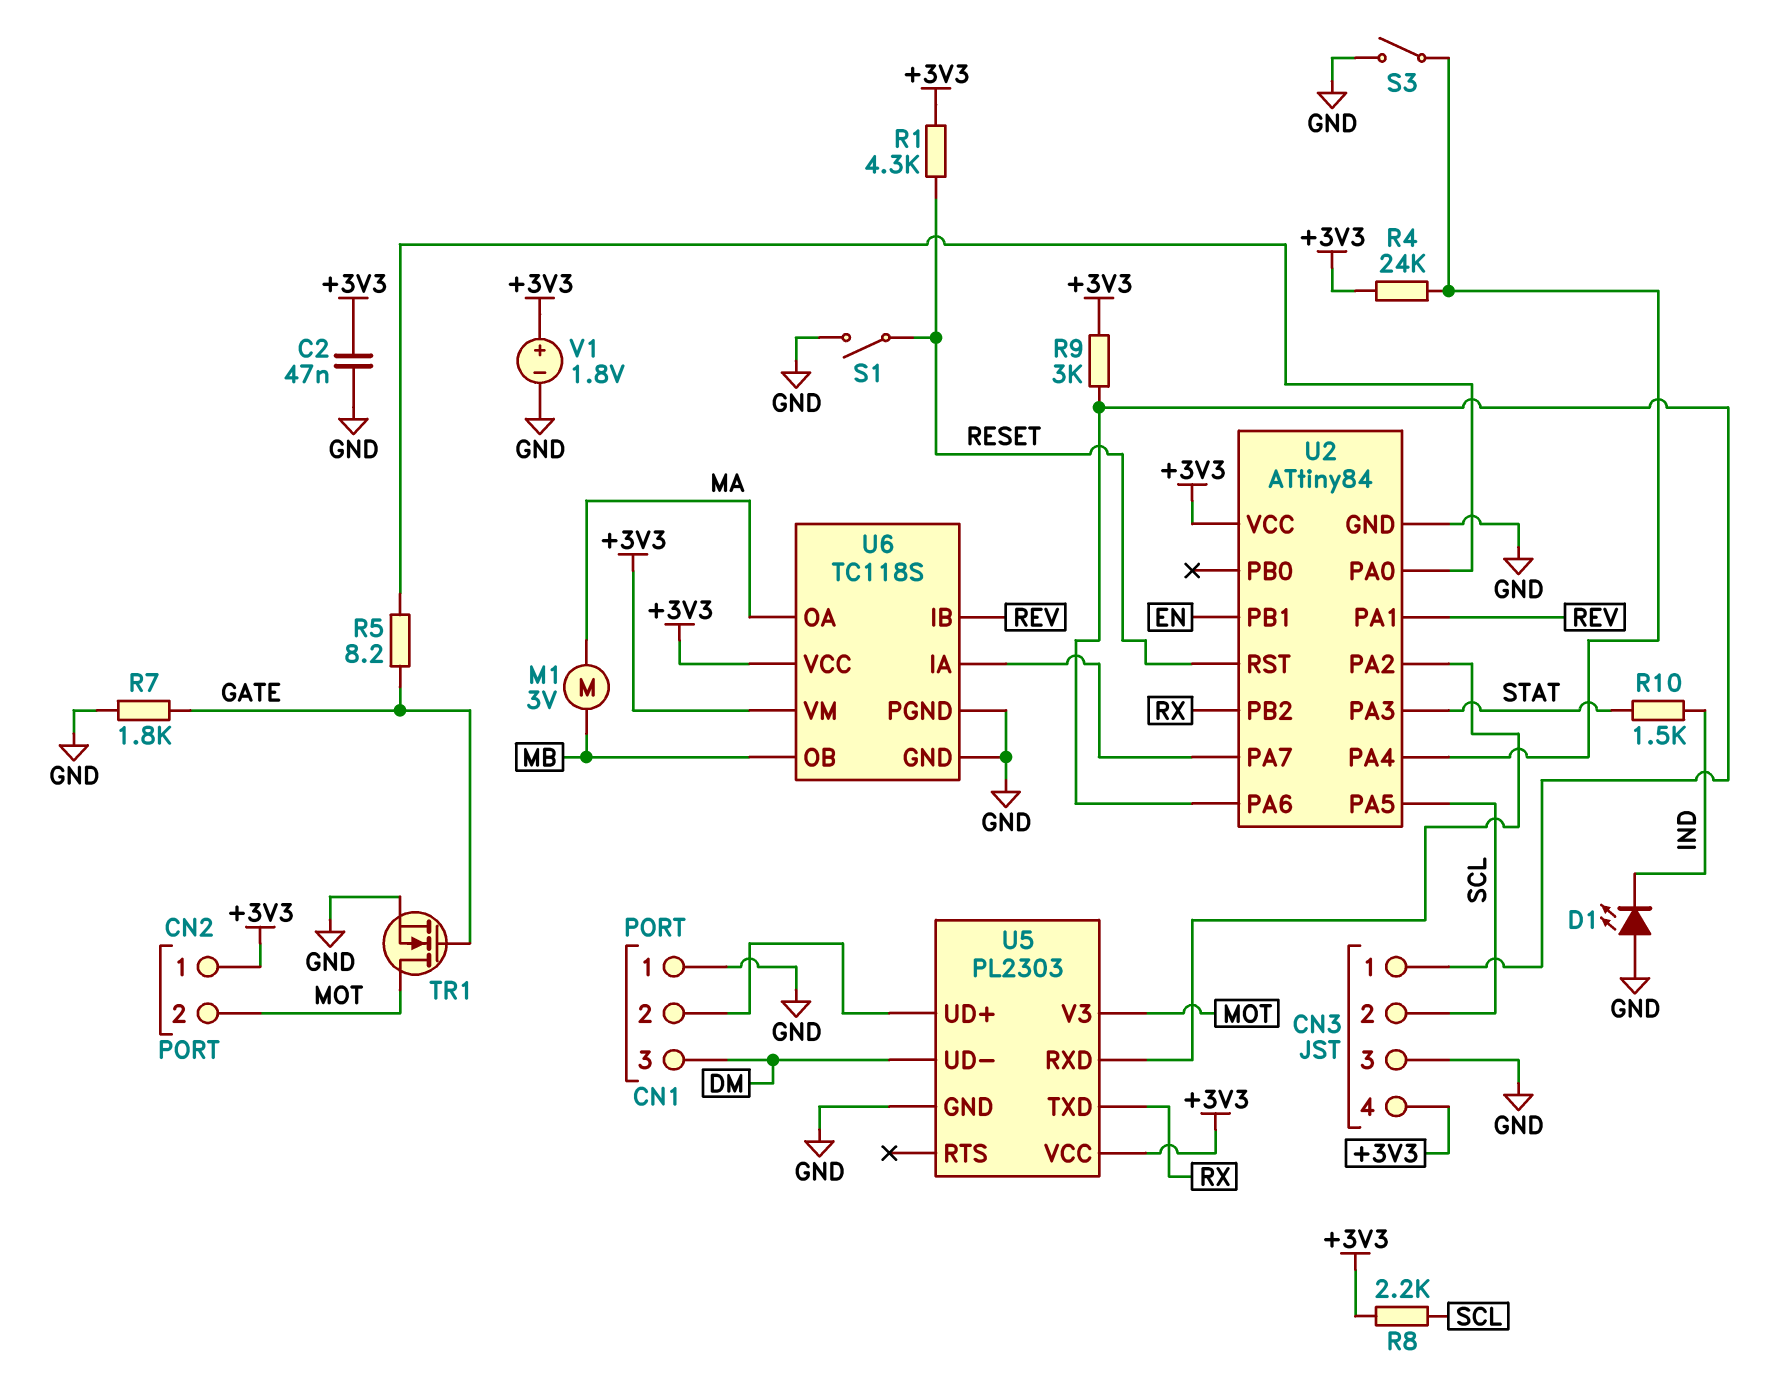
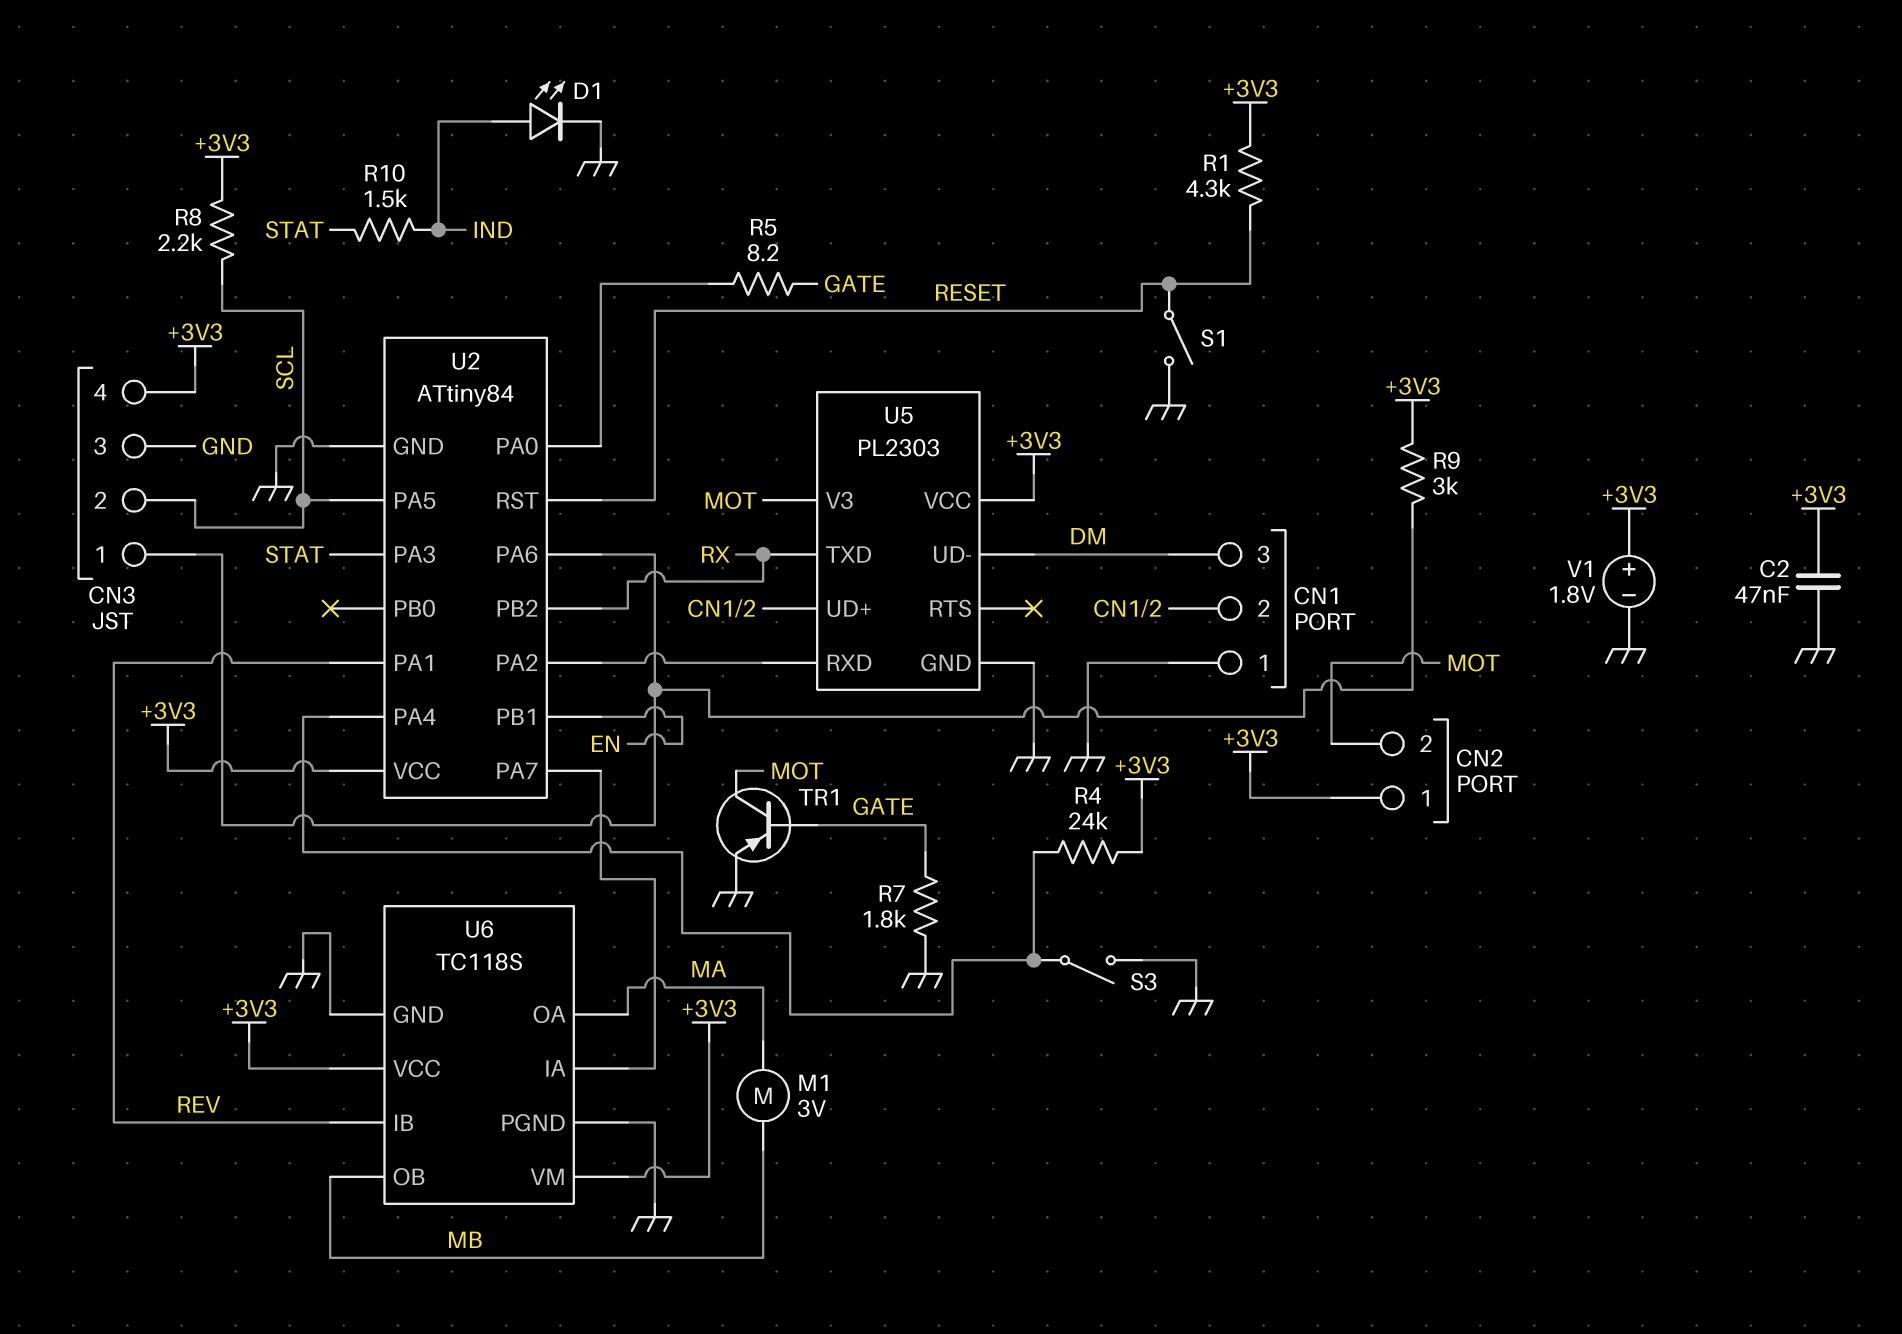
D1: LED (A GND, K IND) -> LED (A IND, K GND)
TR1: NMOS (G GATE, D MOT, S GND) -> PNP (B GATE, C MOT, E GND)

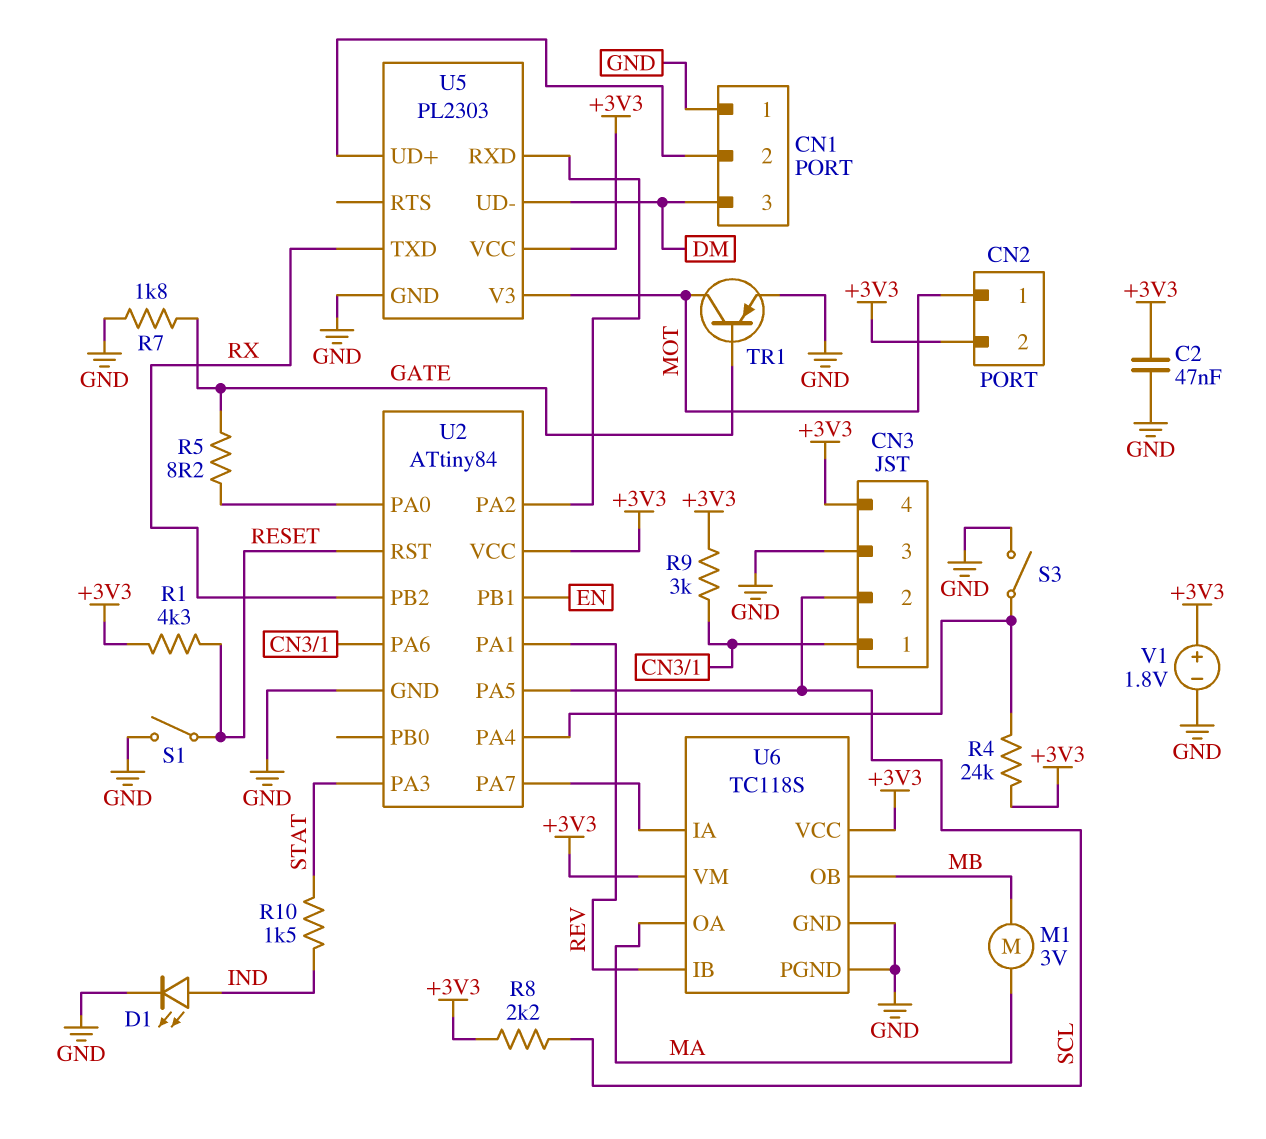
CN2 pin 1: +3V3 -> MOT
CN2 pin 2: MOT -> +3V3

